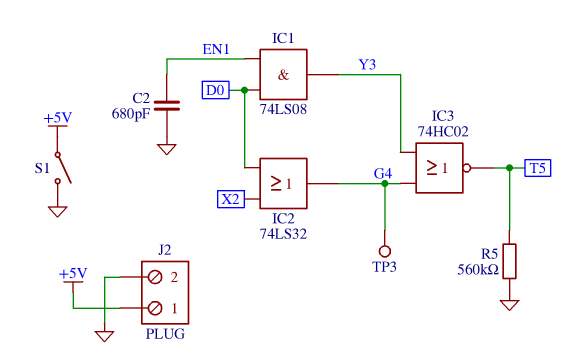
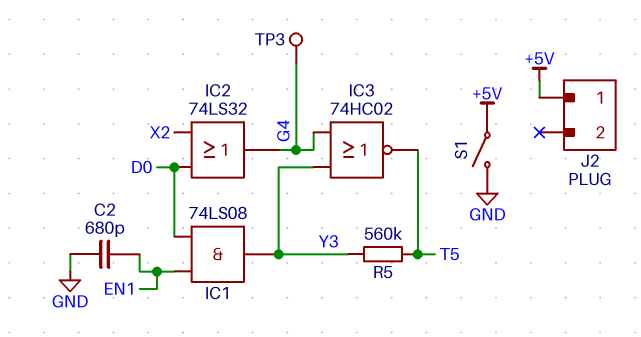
J2 pin 2: GND -> none
R5: 560k (GND, T5) -> 560k (T5, Y3)

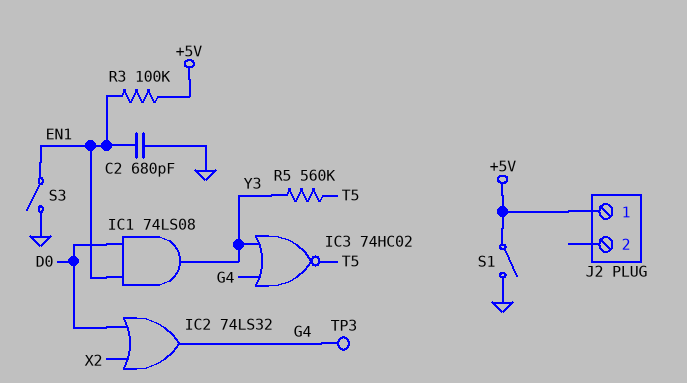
R3: none -> 100k (+5V, EN1)
S3: none -> switch (EN1, GND)

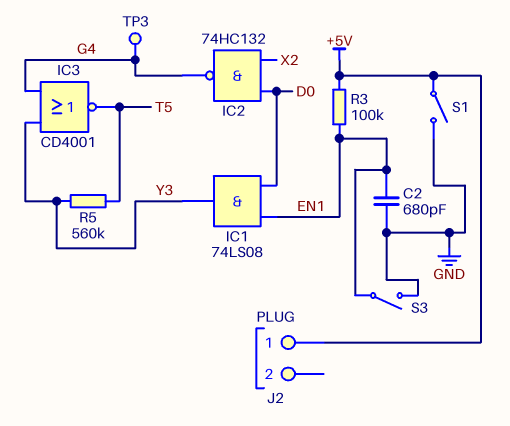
IC2: OR 74LS32 (in D0, in X2, out G4) -> NAND 74HC132 (in D0, in X2, out G4)
IC3: NOR 74HC02 (in G4, in Y3, out T5) -> NOR CD4001 (in G4, in Y3, out T5)

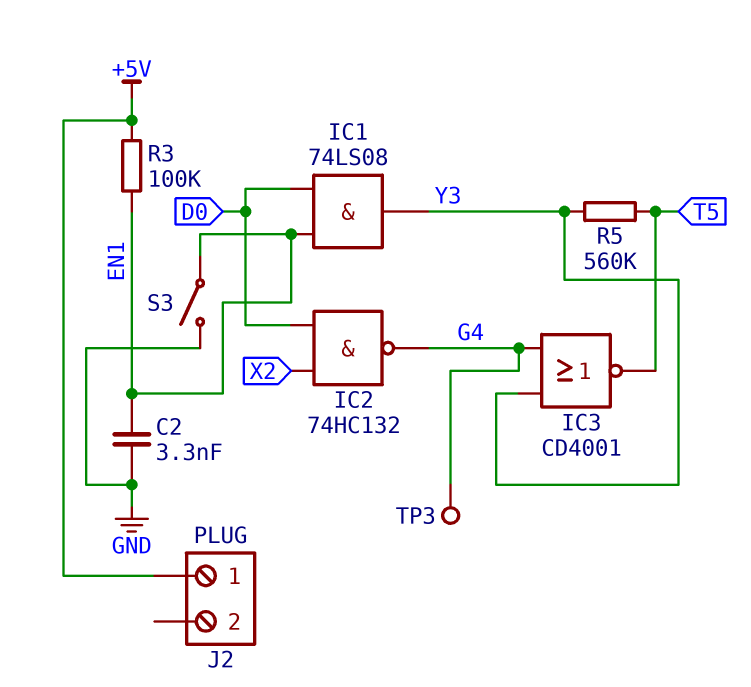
C2: 680pF (EN1, GND) -> 3.3nF (EN1, GND)
S1: switch (+5V, GND) -> none

